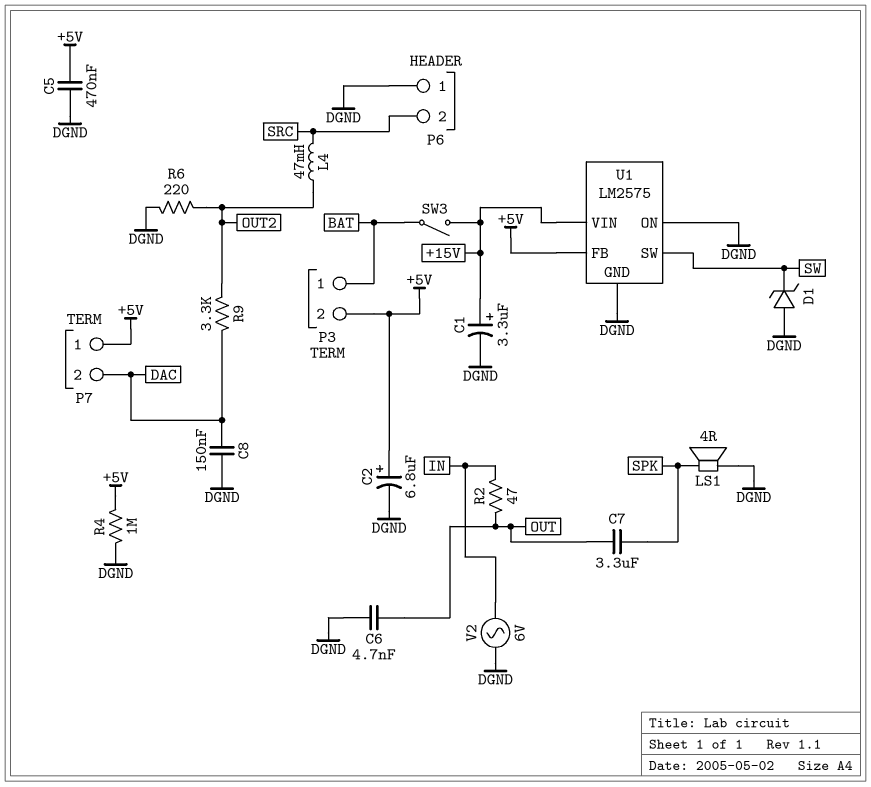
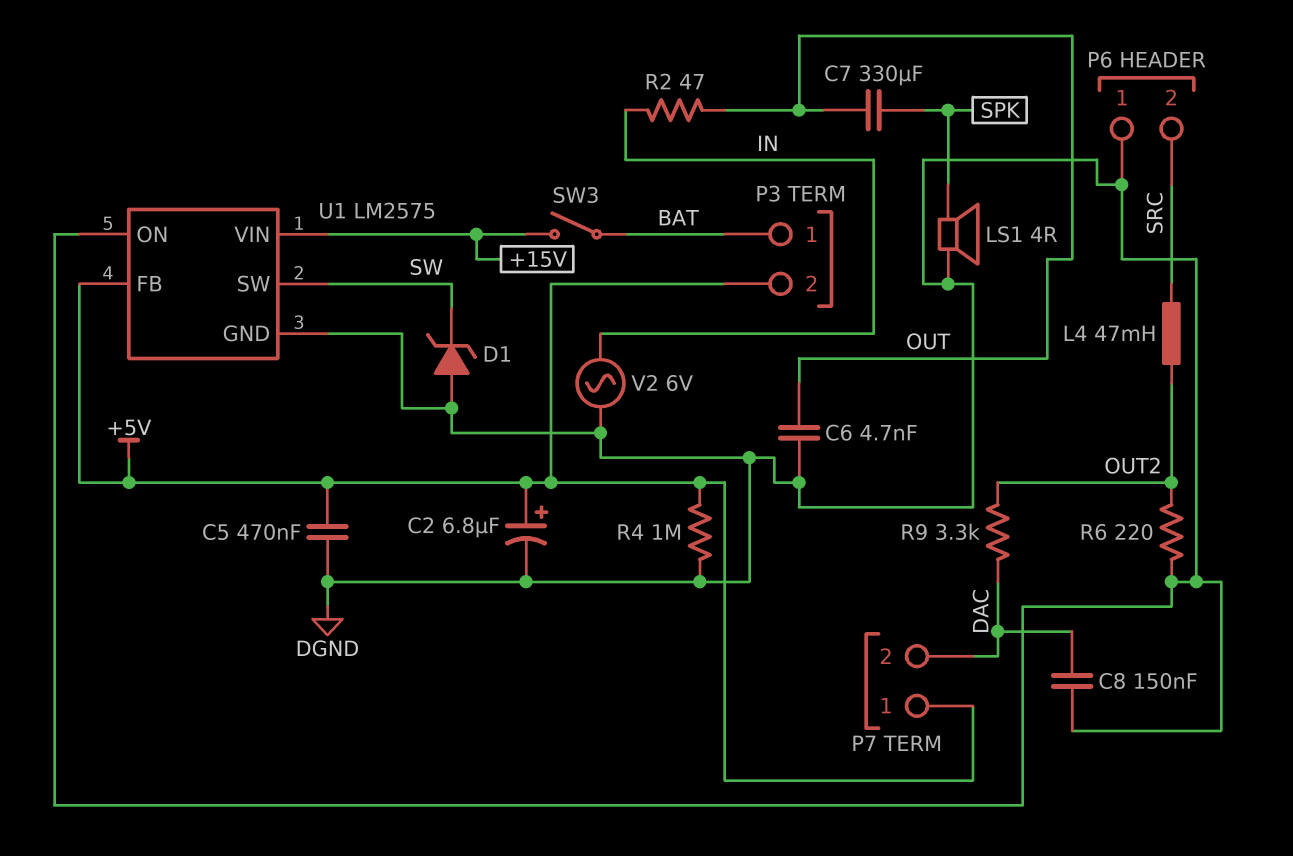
C1: 3.3uF (plus +15V, minus DGND) -> none
C7: 3.3uF (OUT, SPK) -> 330uF (OUT, SPK)

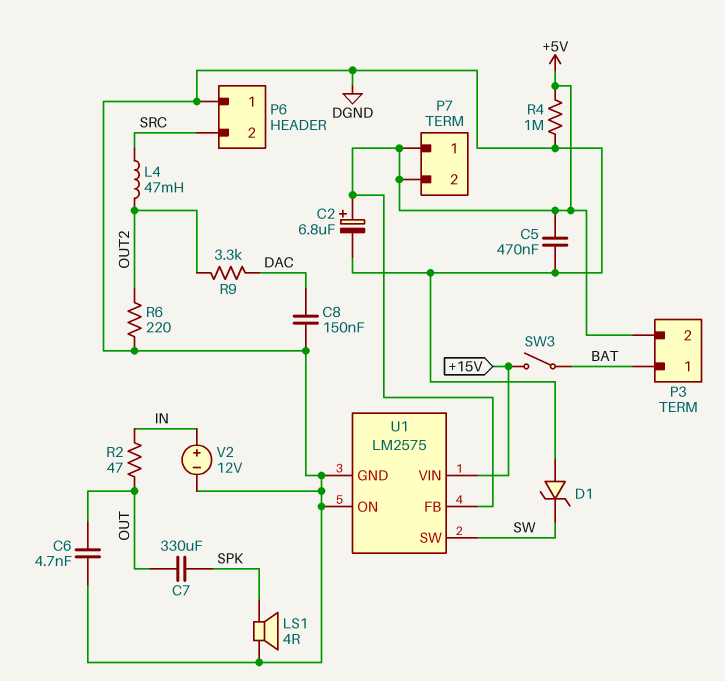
P7 pin 2: DAC -> +5V
V2: AC 6V (DGND, IN) -> 12V (plus IN, minus DGND)

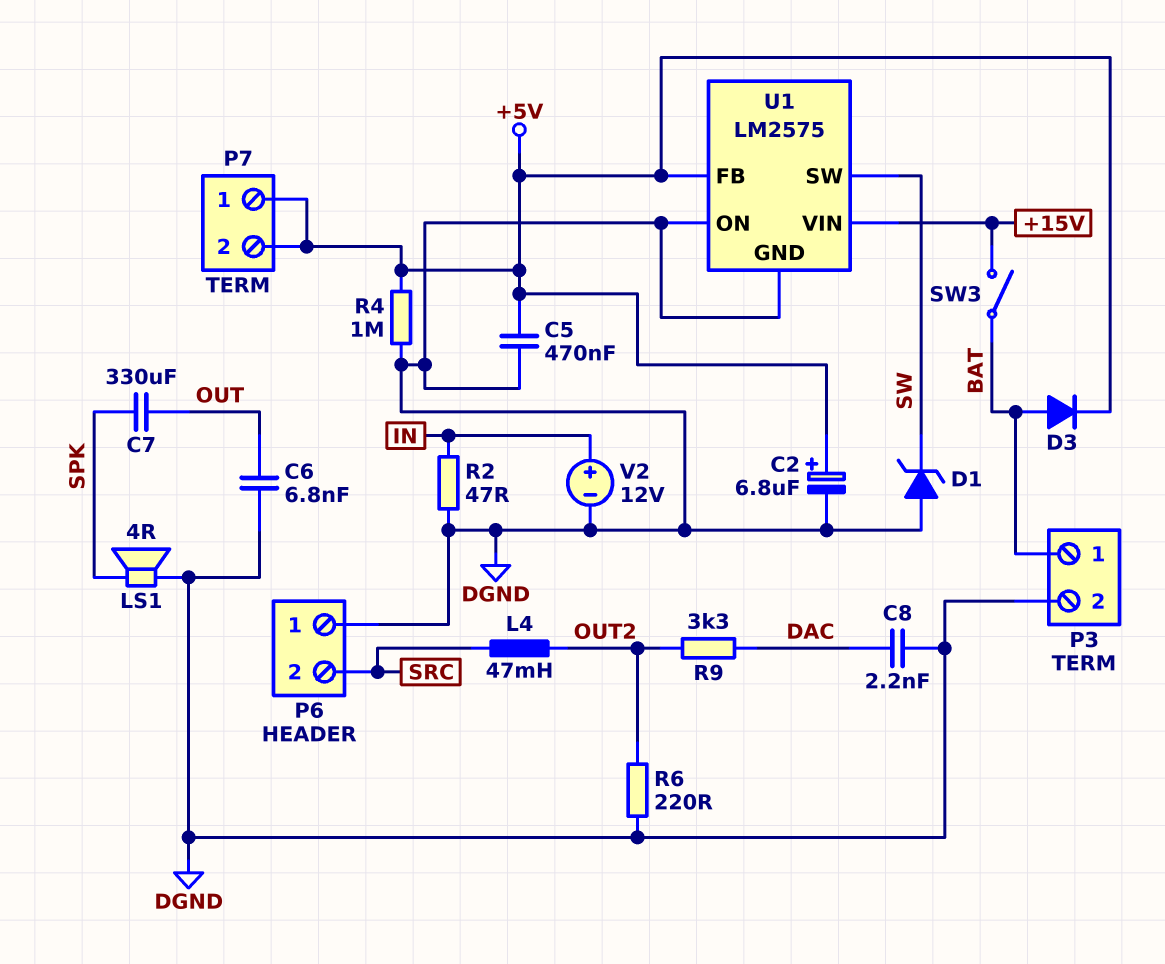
C6: 4.7nF (DGND, OUT) -> 6.8nF (DGND, OUT)
C8: 150nF (DAC, DGND) -> 2.2nF (DAC, DGND)
D3: none -> diode (A BAT, K +5V)
P3 pin 2: +5V -> DGND
R2: 47 (IN, OUT) -> 47 (DGND, IN)

